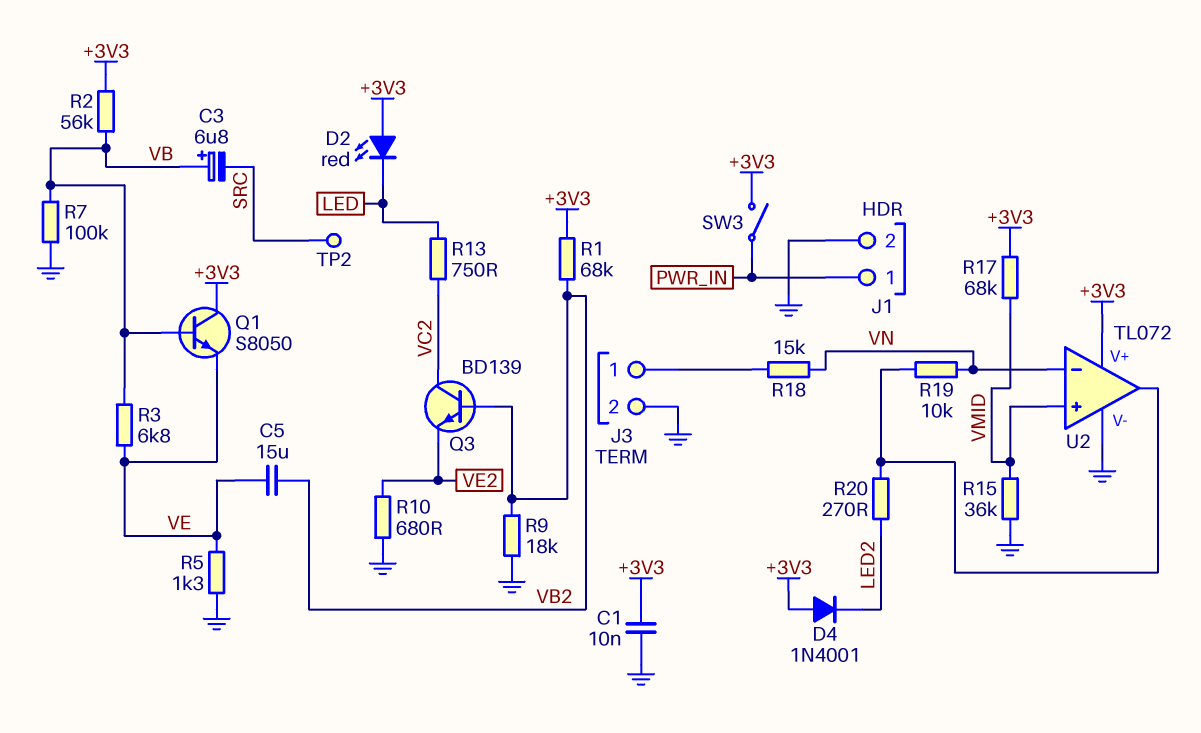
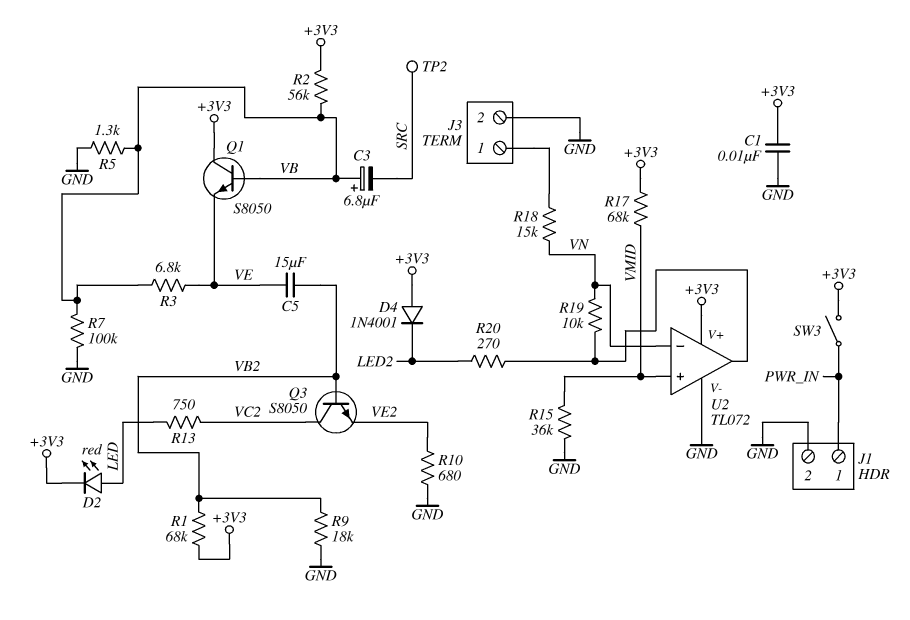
D2: LED red (A +3V3, K LED) -> LED red (A LED, K +3V3)
Q3: NPN BD139 (B VB2, C VC2, E VE2) -> NPN S8050 (B VB2, C VC2, E VE2)
R5: 1.3k (GND, VE) -> 1.3k (GND, VB)

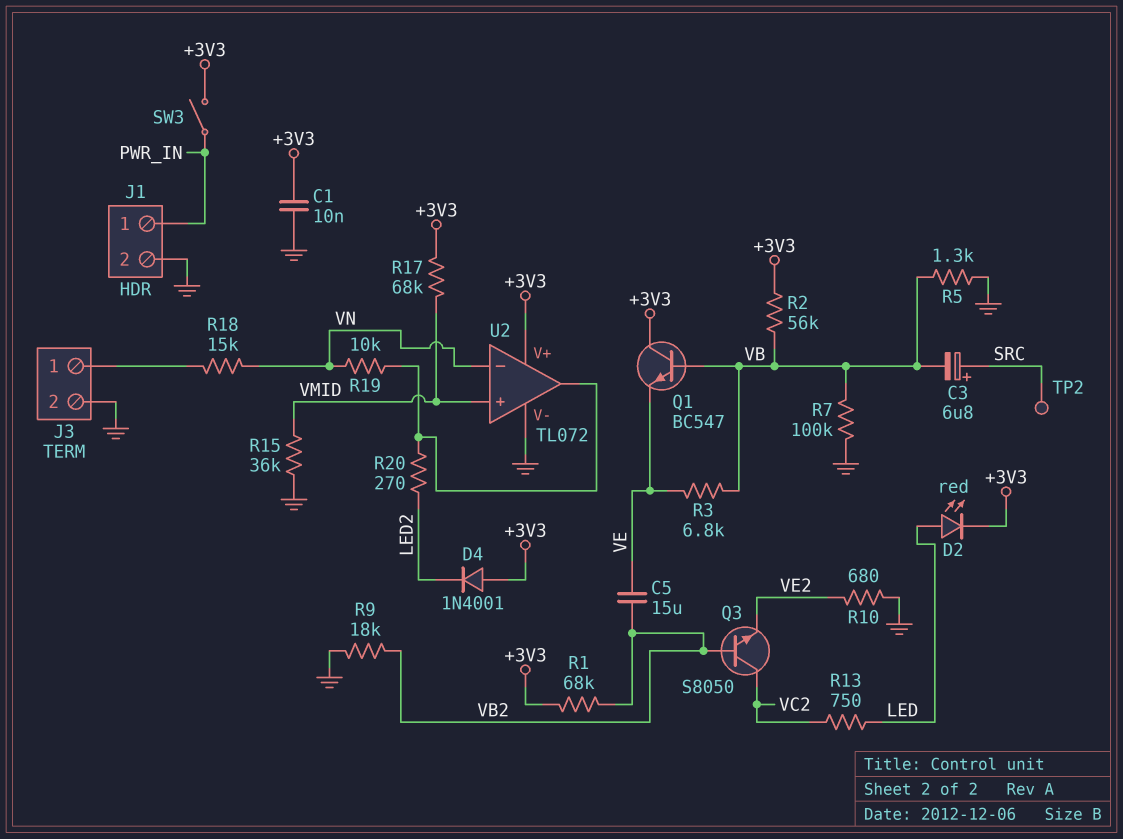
C3: 6.8uF (plus VB, minus SRC) -> 6.8uF (plus SRC, minus VB)
Q1: NPN S8050 (B VB, C +3V3, E VE) -> NPN BC547 (B VB, C +3V3, E VE)

